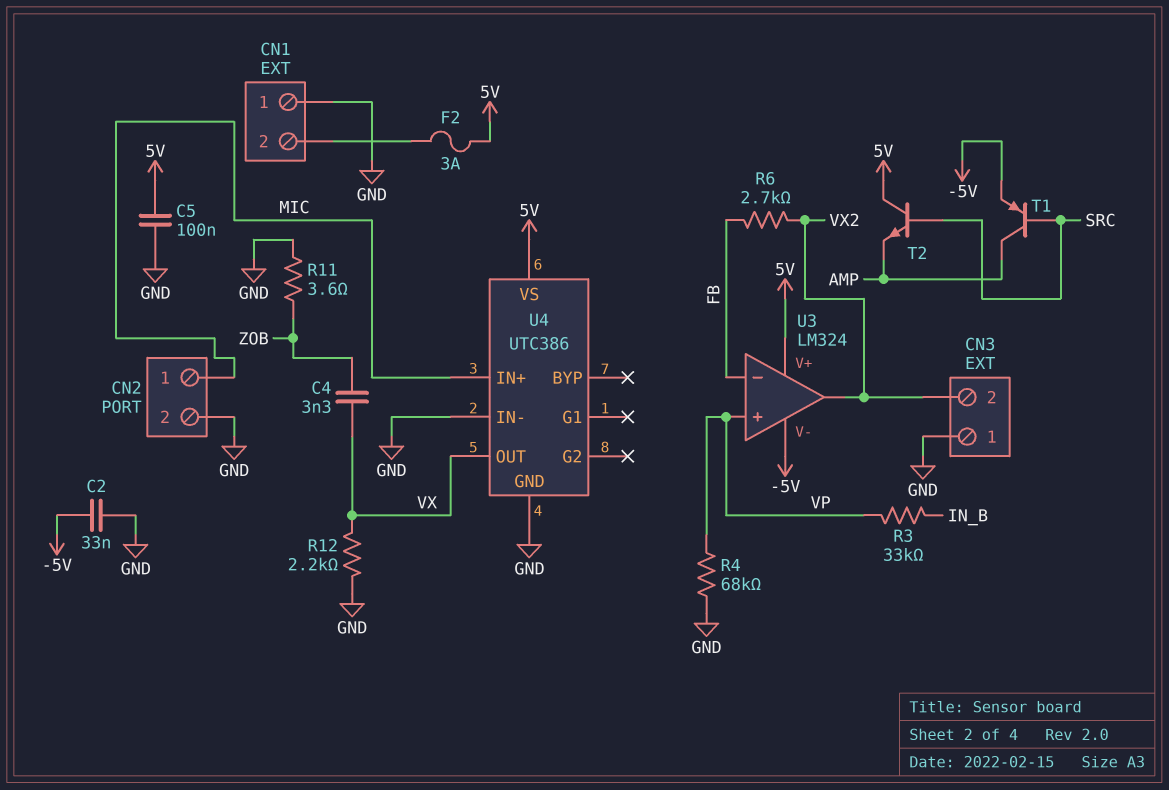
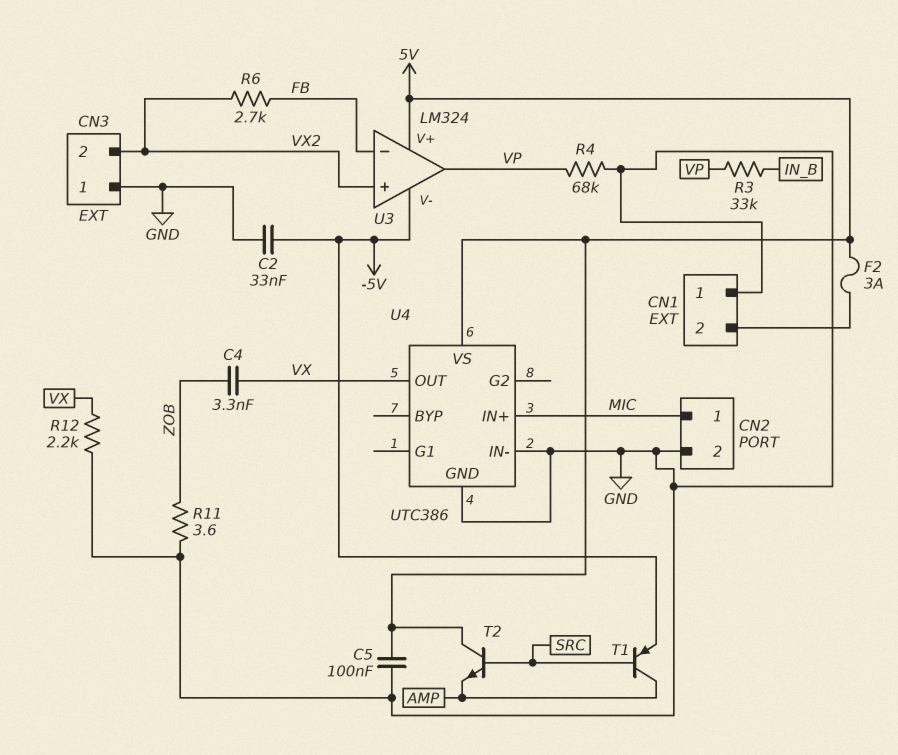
U3 pin in+: VP -> VX2
U3 pin out: VX2 -> VP

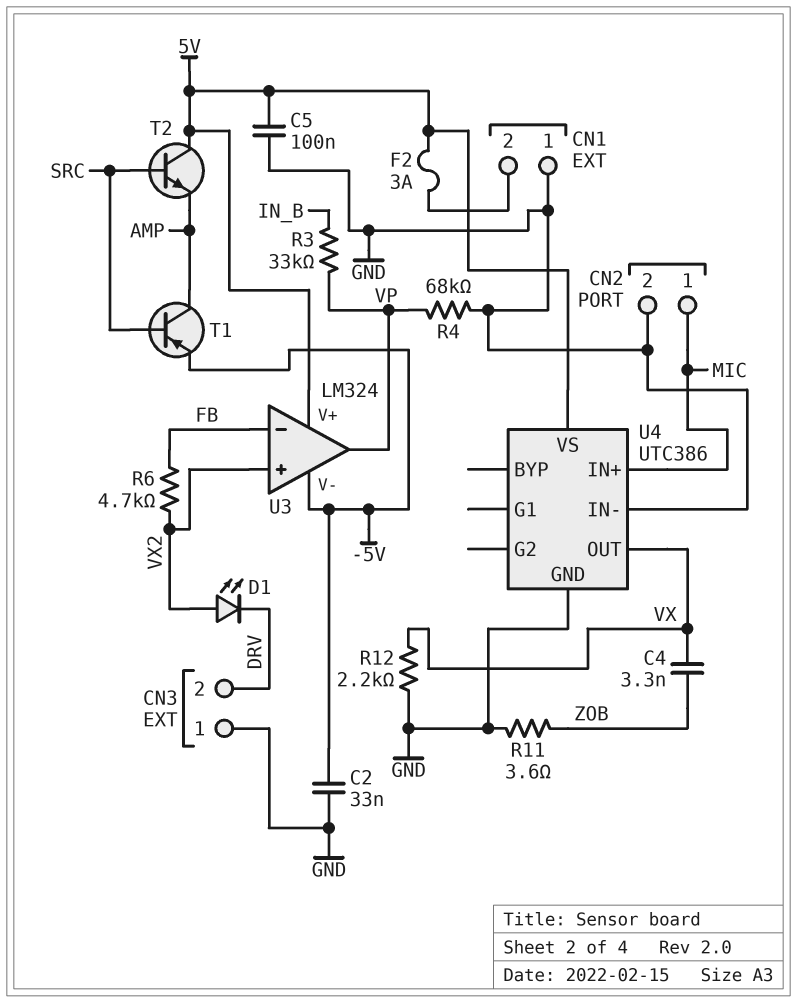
CN3 pin 2: VX2 -> DRV
D1: none -> LED (A VX2, K DRV)
R6: 2.7k (FB, VX2) -> 4.7k (FB, VX2)

